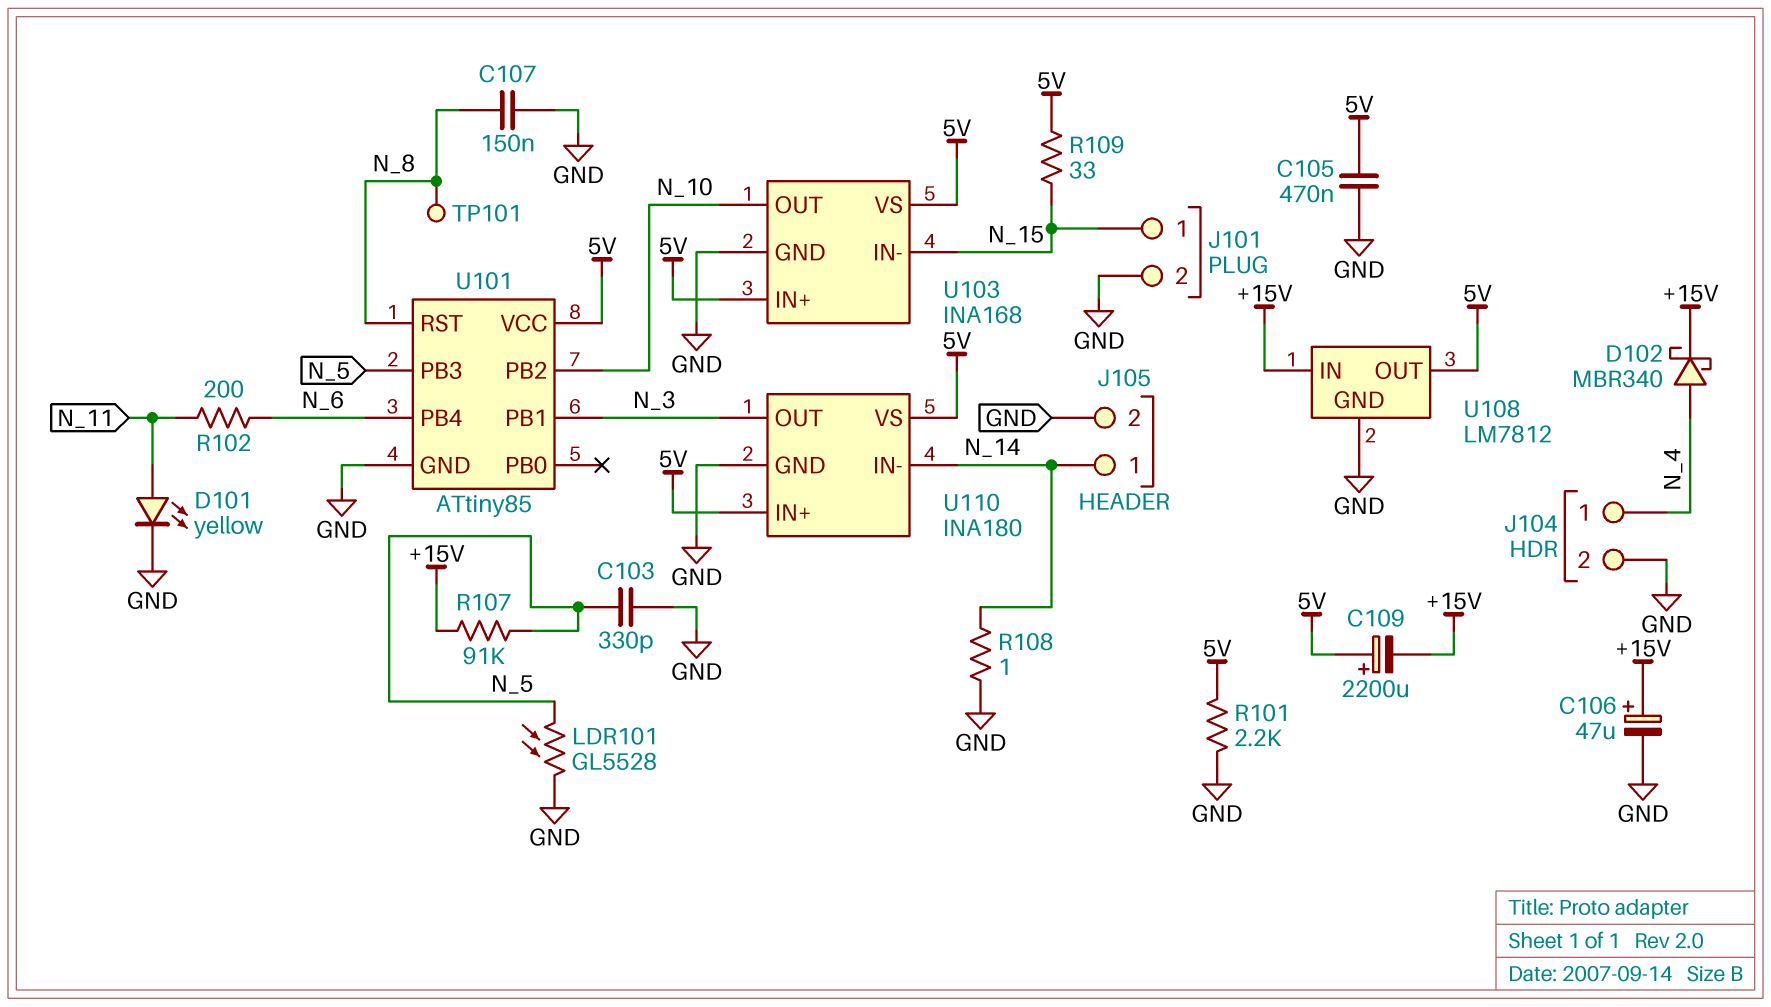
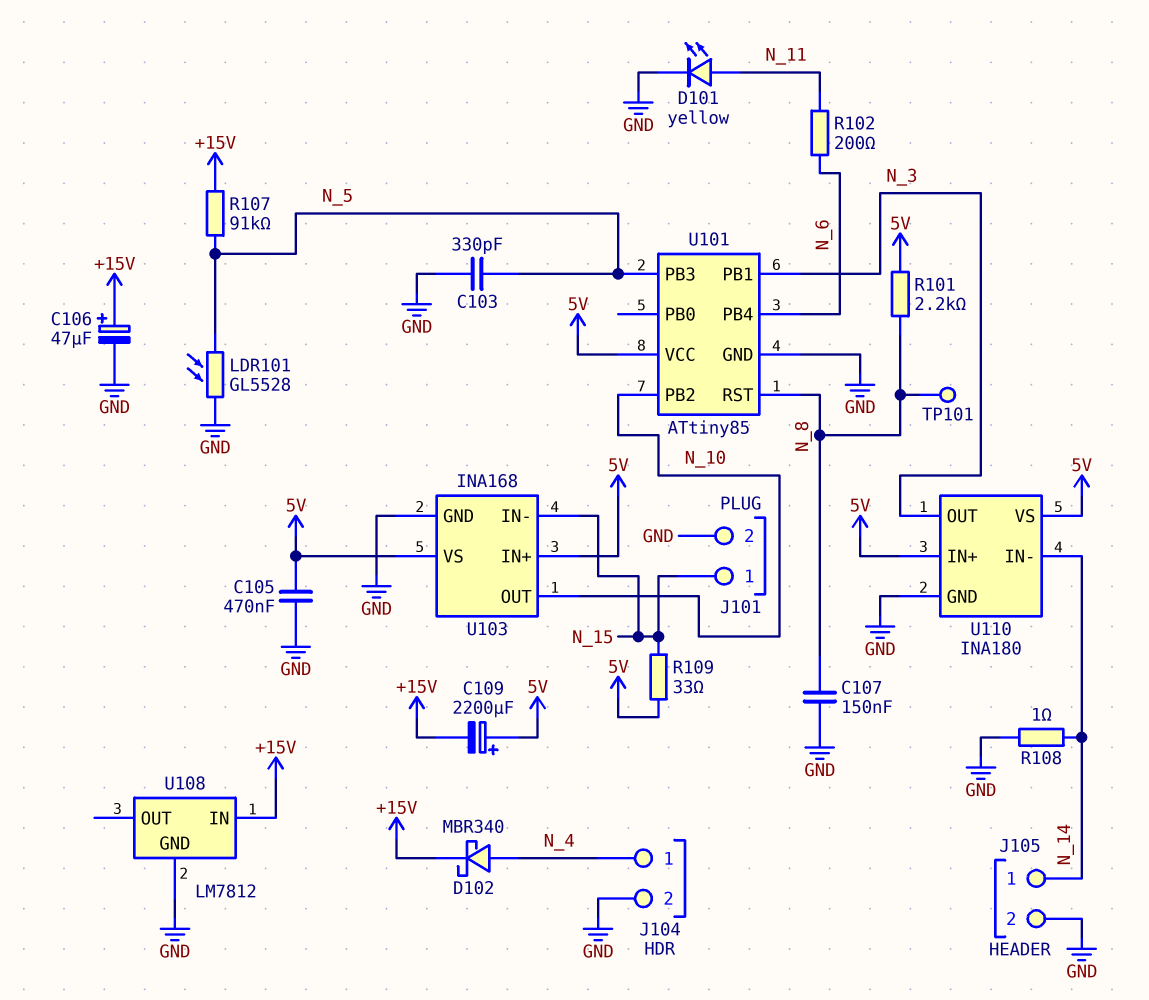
R101: 2.2k (5V, GND) -> 2.2k (5V, N_8)
U108 pin OUT: 5V -> none

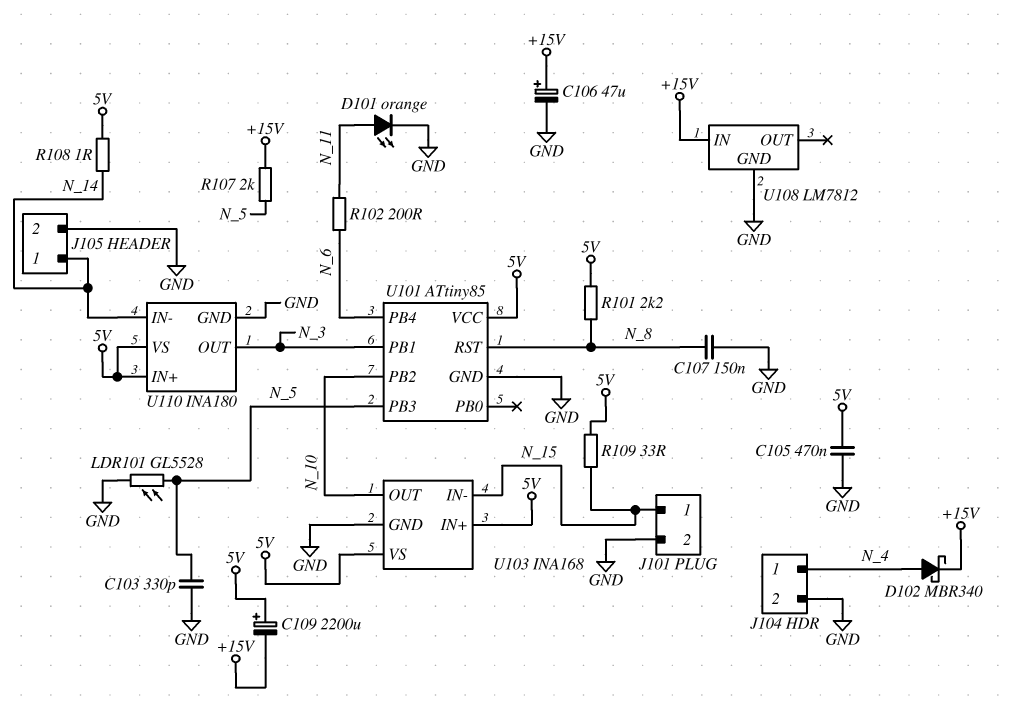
D101: LED yellow (A N_11, K GND) -> LED orange (A N_11, K GND)
R107: 91k (+15V, N_5) -> 2k (+15V, N_5)
R108: 1 (GND, N_14) -> 1 (5V, N_14)
TP101: test point (N_8) -> none

